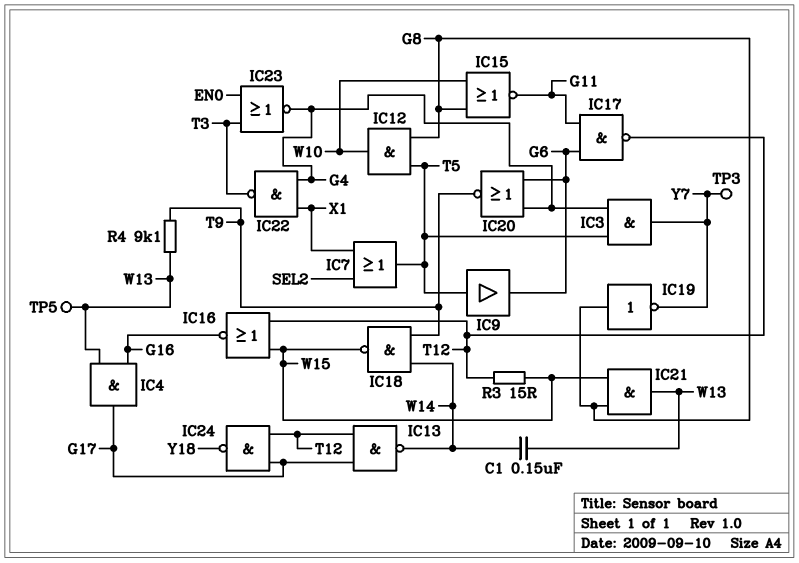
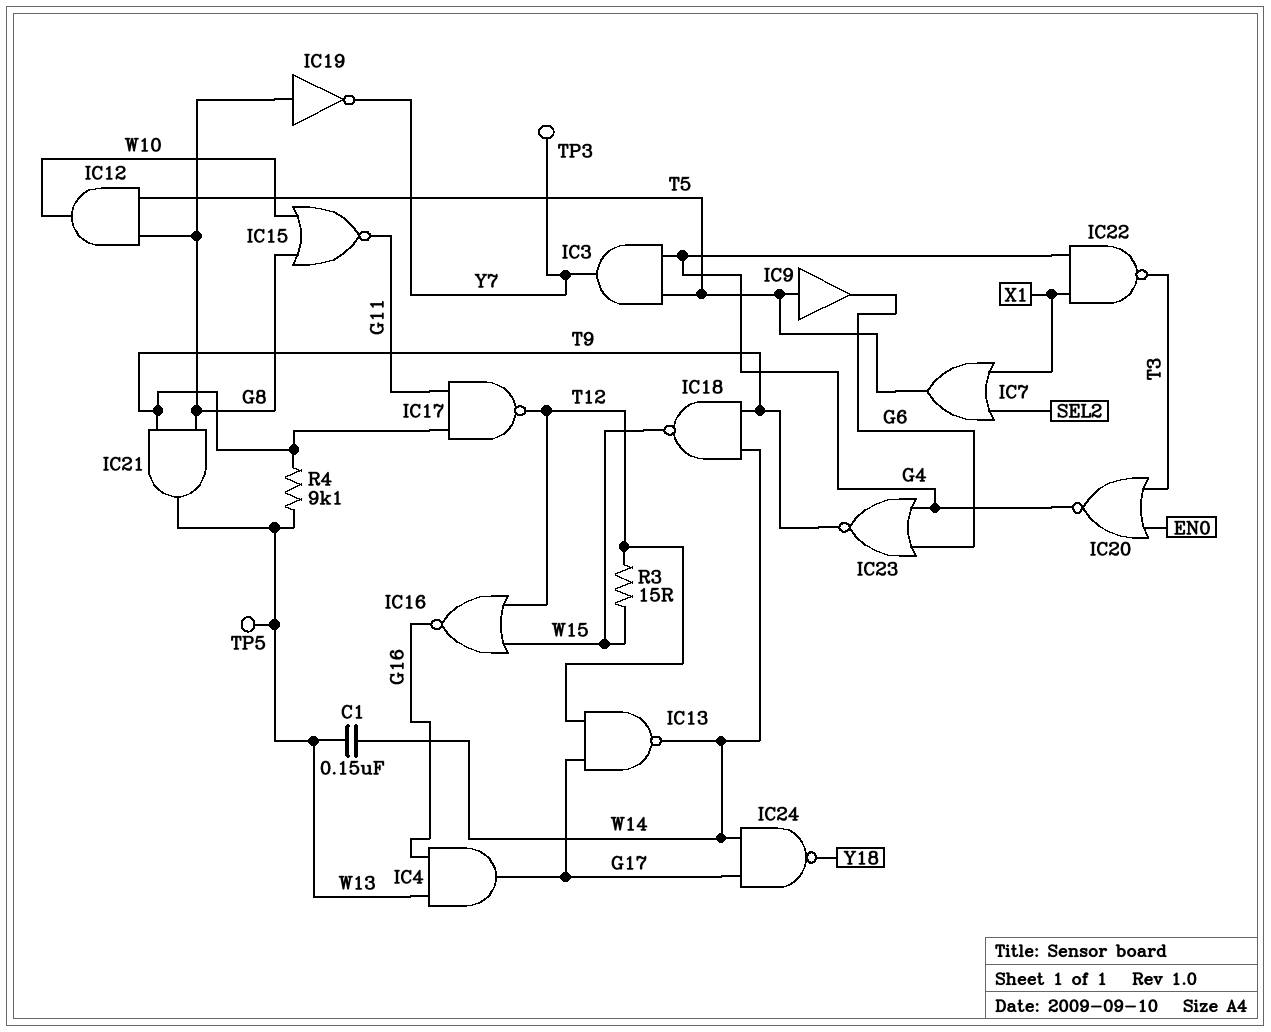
IC17: NAND (in G6, in G11, out T12) -> NAND (in G11, in T9, out T12)
IC20: NOR (in G4, in G6, out T9) -> NOR (in EN0, in T3, out G4)
IC21: AND (in G8, in W15, out W13) -> AND (in G8, in T9, out W13)
IC23: NOR (in EN0, in T3, out G4) -> NOR (in G4, in G6, out T9)
IC24: NAND (in G17, in T12, out Y18) -> NAND (in G17, in W14, out Y18)

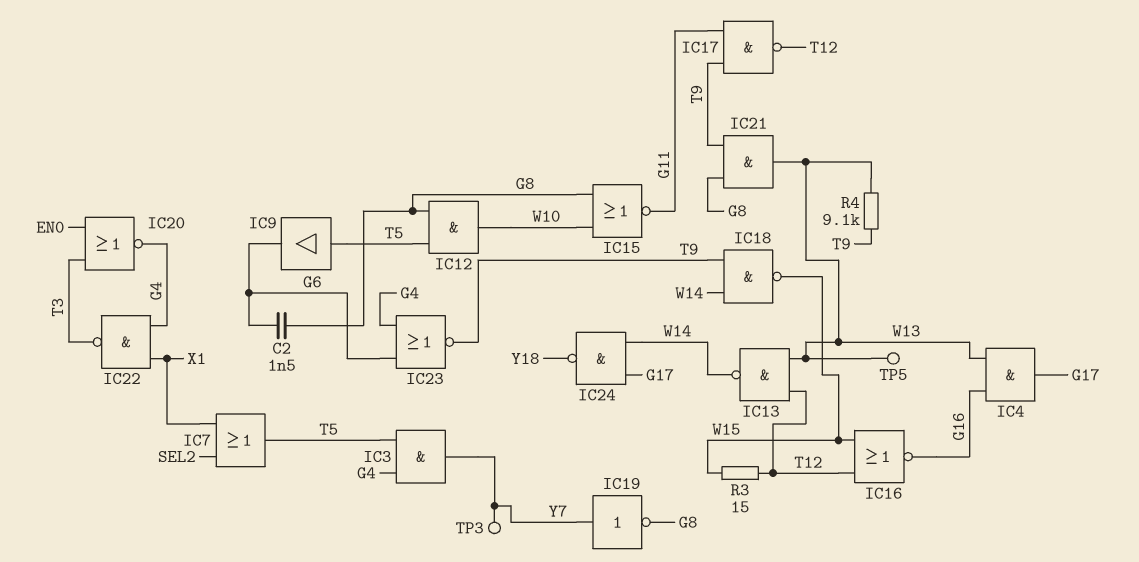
C1: 150nF (W13, W14) -> none
C2: none -> 1.5nF (G6, G8)
IC13: NAND (in G17, in T12, out W14) -> NAND (in T12, in W13, out W14)
IC19: NOT (in G8, out Y7) -> NOT (in Y7, out G8)

